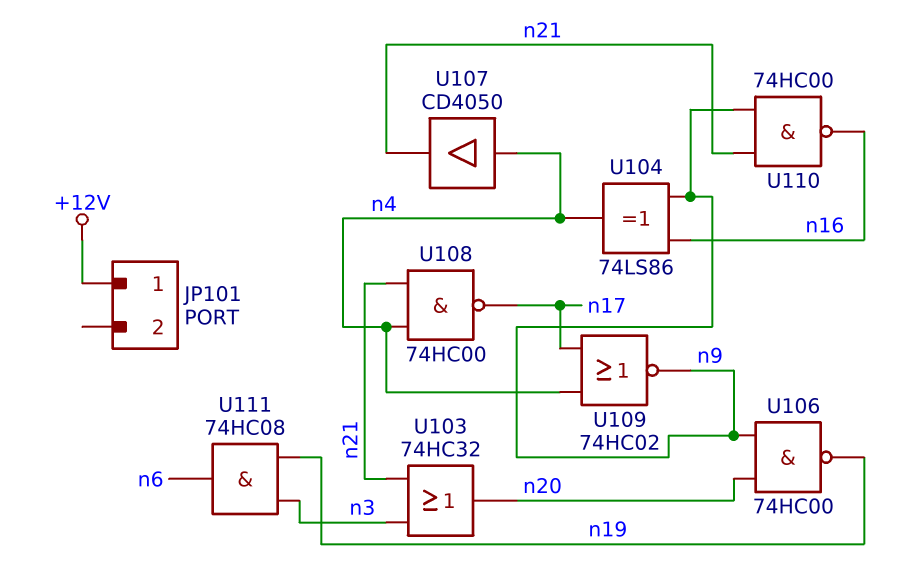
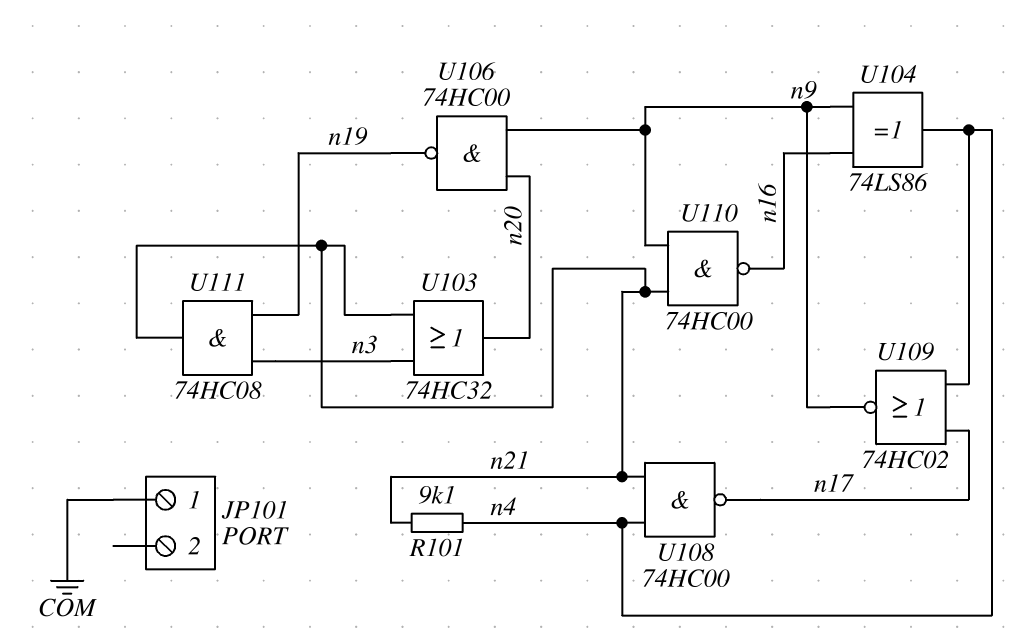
JP101 pin 1: +12V -> COM
R101: none -> 9.1k (n4, n21)
U107: buffer CD4050 (in n4, out n21) -> none
U111: AND 74HC08 (in n3, in n19, out n6) -> AND 74HC08 (in n3, in n19, out n21)

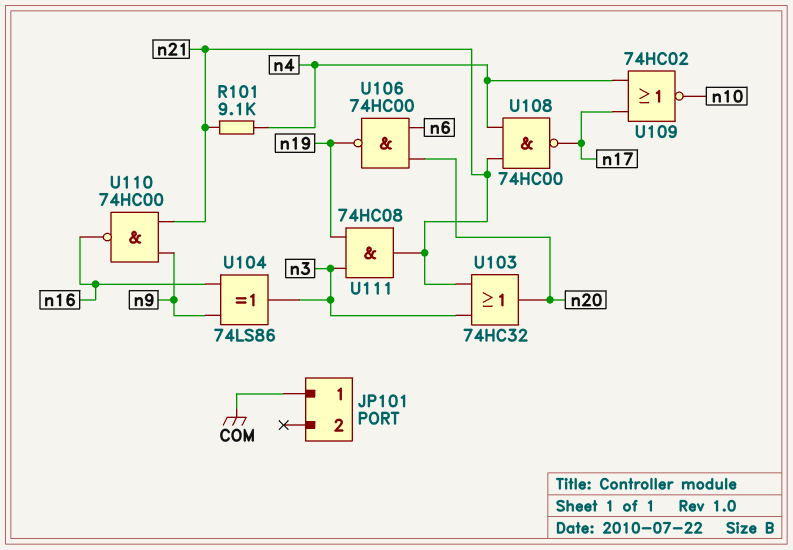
U104: XOR 74LS86 (in n9, in n16, out n4) -> XOR 74LS86 (in n9, in n16, out n3)
U106: NAND 74HC00 (in n9, in n20, out n19) -> NAND 74HC00 (in n6, in n20, out n19)
U109: NOR 74HC02 (in n4, in n17, out n9) -> NOR 74HC02 (in n4, in n17, out n10)

